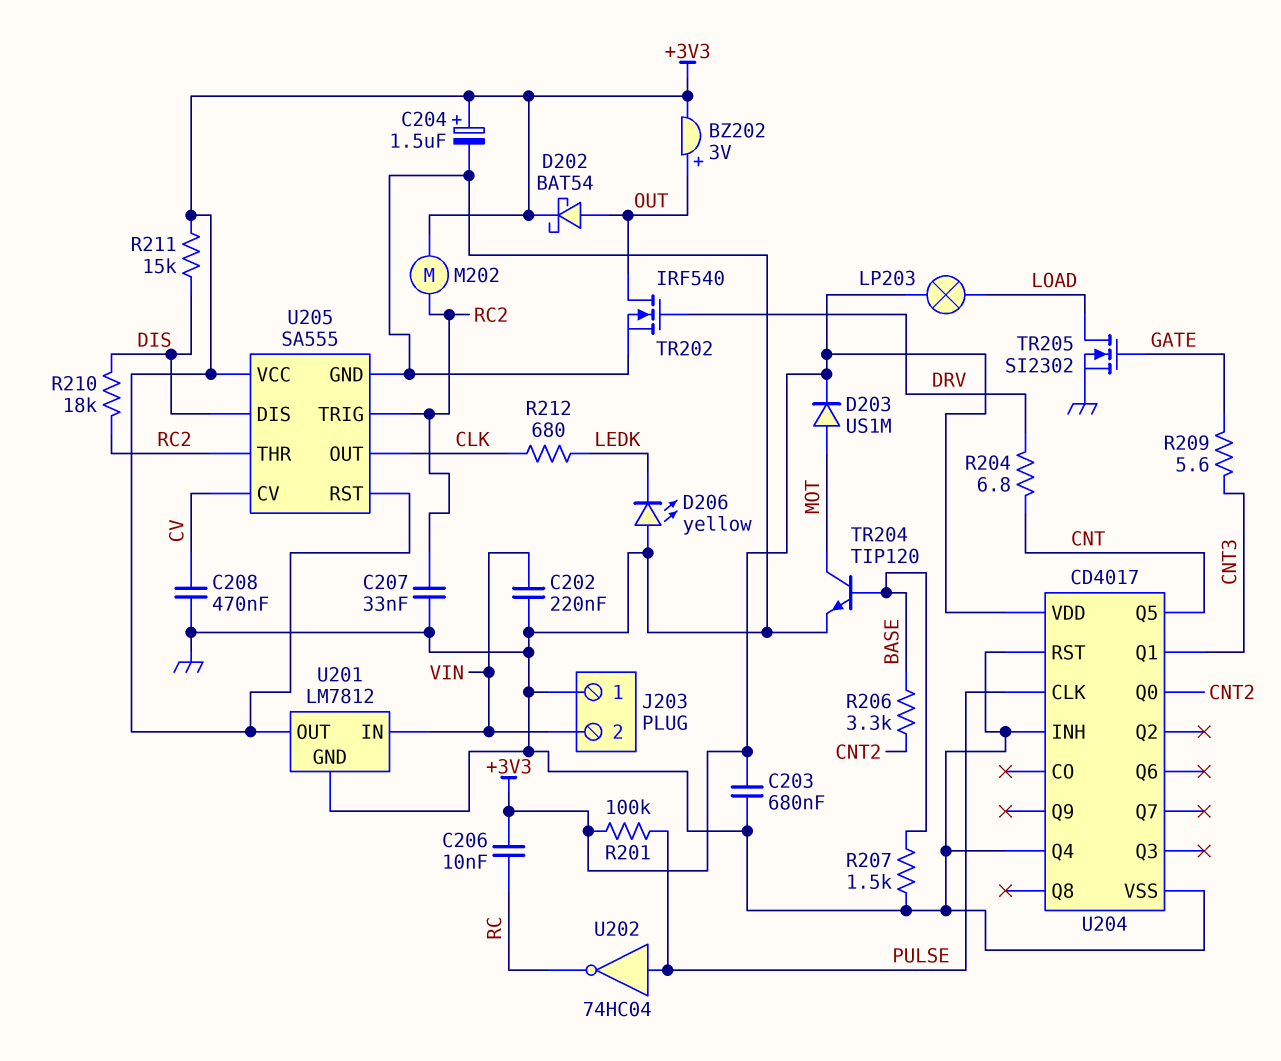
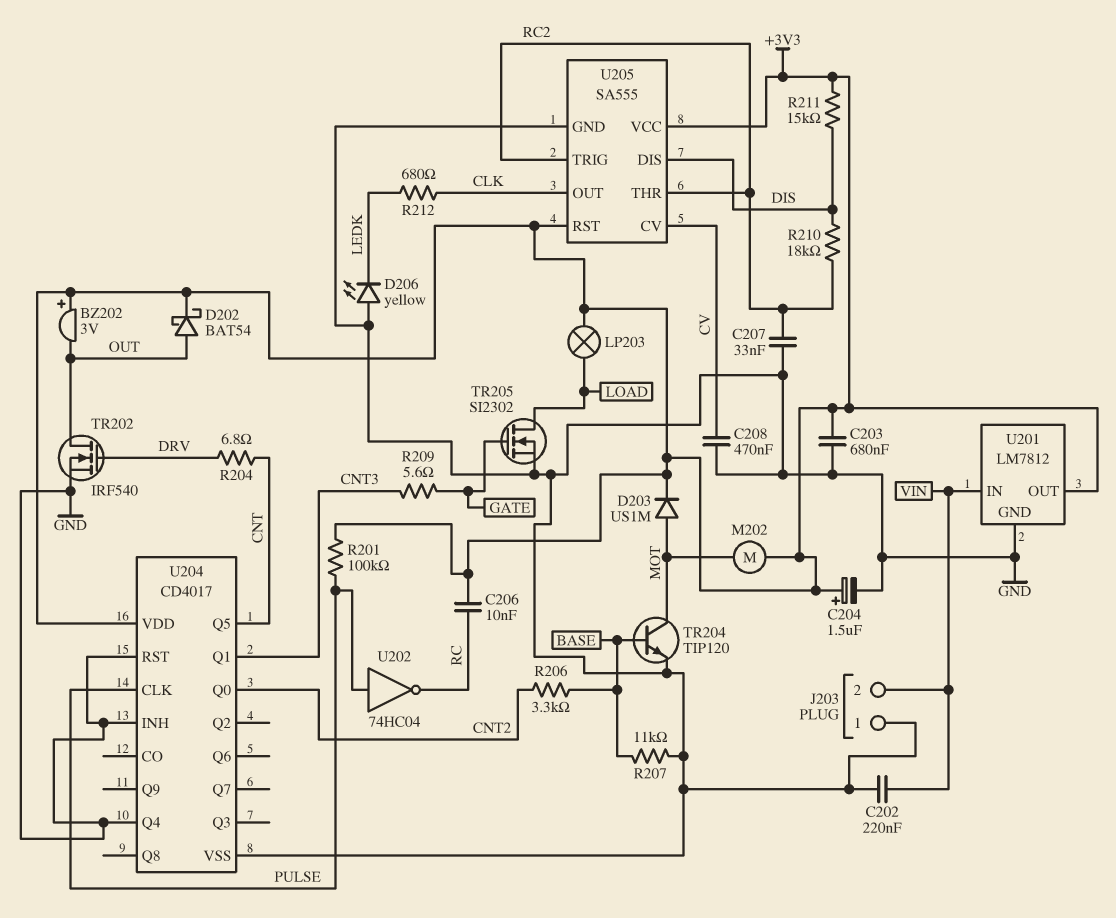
BZ202: buzzer 3V (plus OUT, minus +3V3) -> buzzer 3V (plus +3V3, minus OUT)
M202: motor (+3V3, RC2) -> motor (+3V3, MOT)
R207: 1.5k (BASE, GND) -> 11k (BASE, GND)

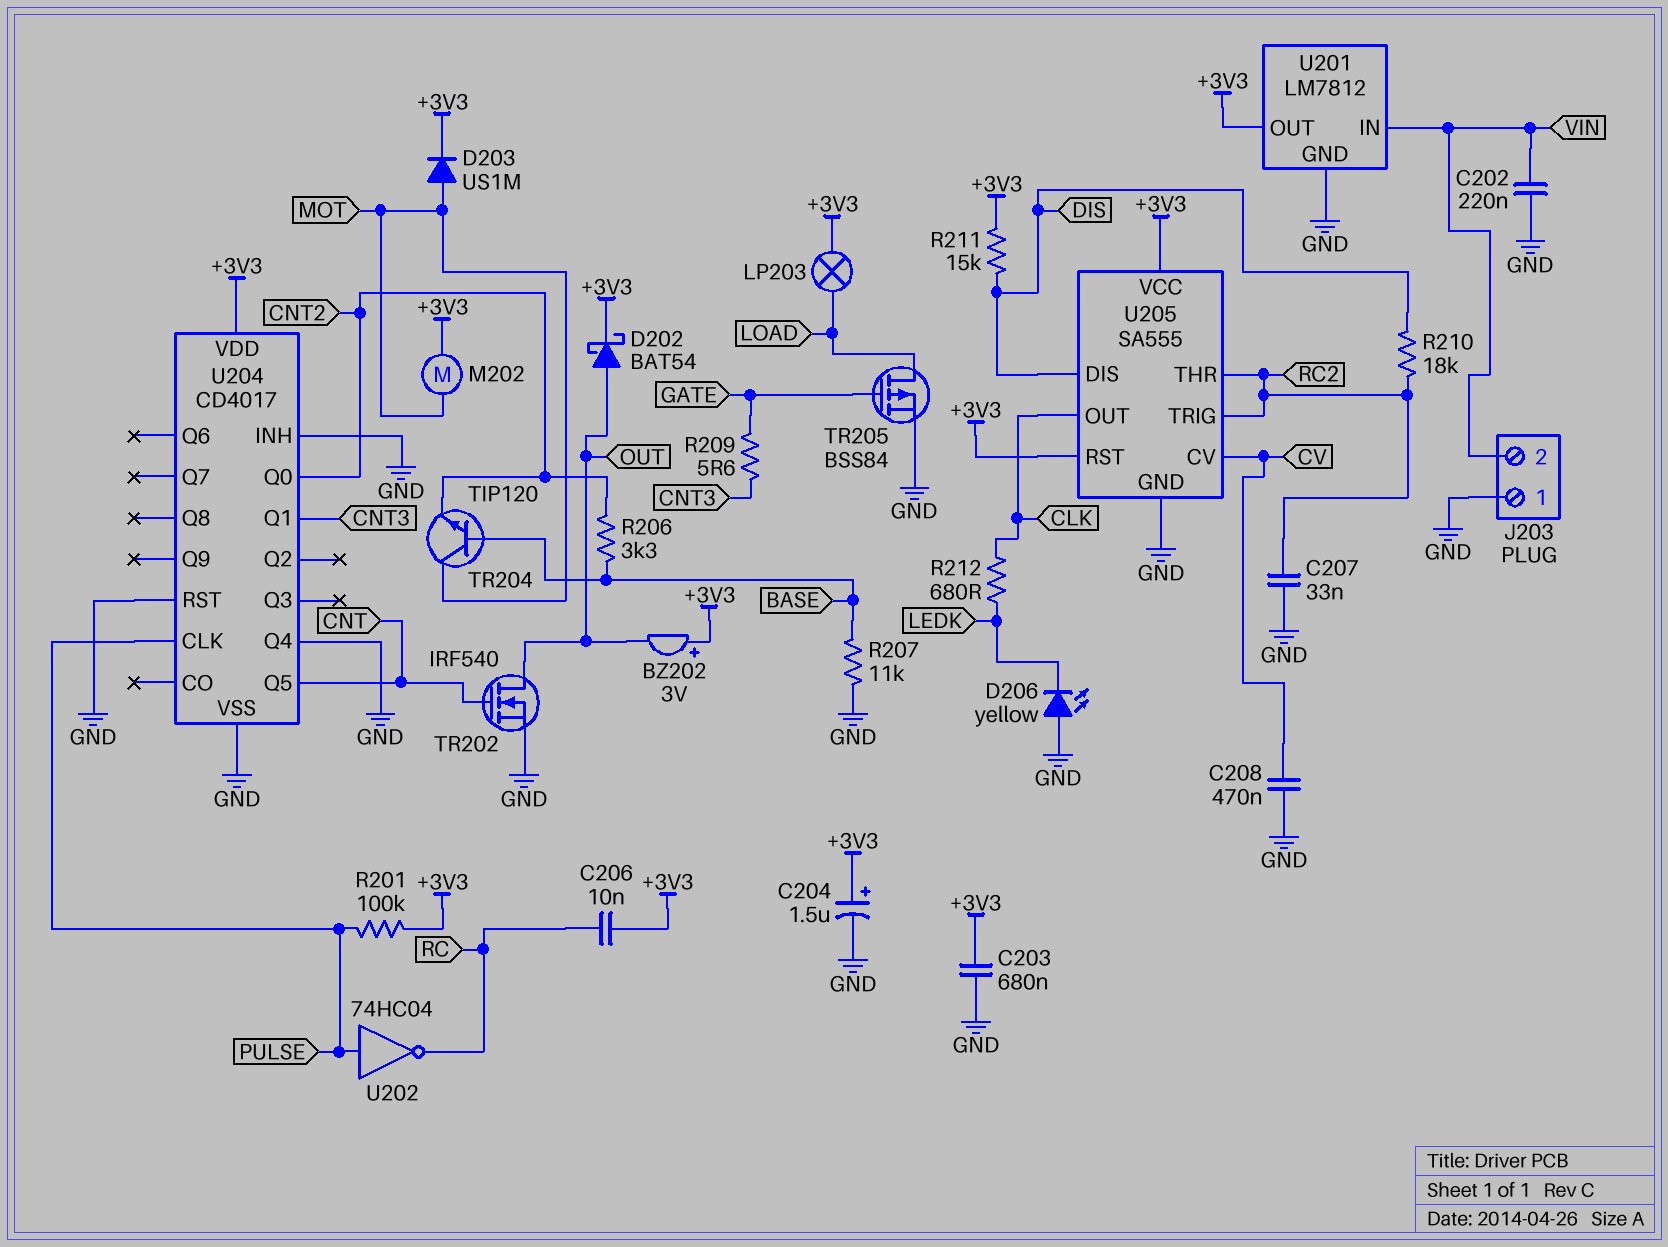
R204: 6.8 (CNT, DRV) -> none
TR202: NMOS IRF540 (G DRV, D OUT, S GND) -> NMOS IRF540 (G CNT, D OUT, S GND)
TR204: NPN TIP120 (B BASE, C MOT, E GND) -> NPN TIP120 (B BASE, C MOT, E CNT2)
TR205: NMOS SI2302 (G GATE, D LOAD, S GND) -> PMOS BSS84 (G GATE, D LOAD, S GND)

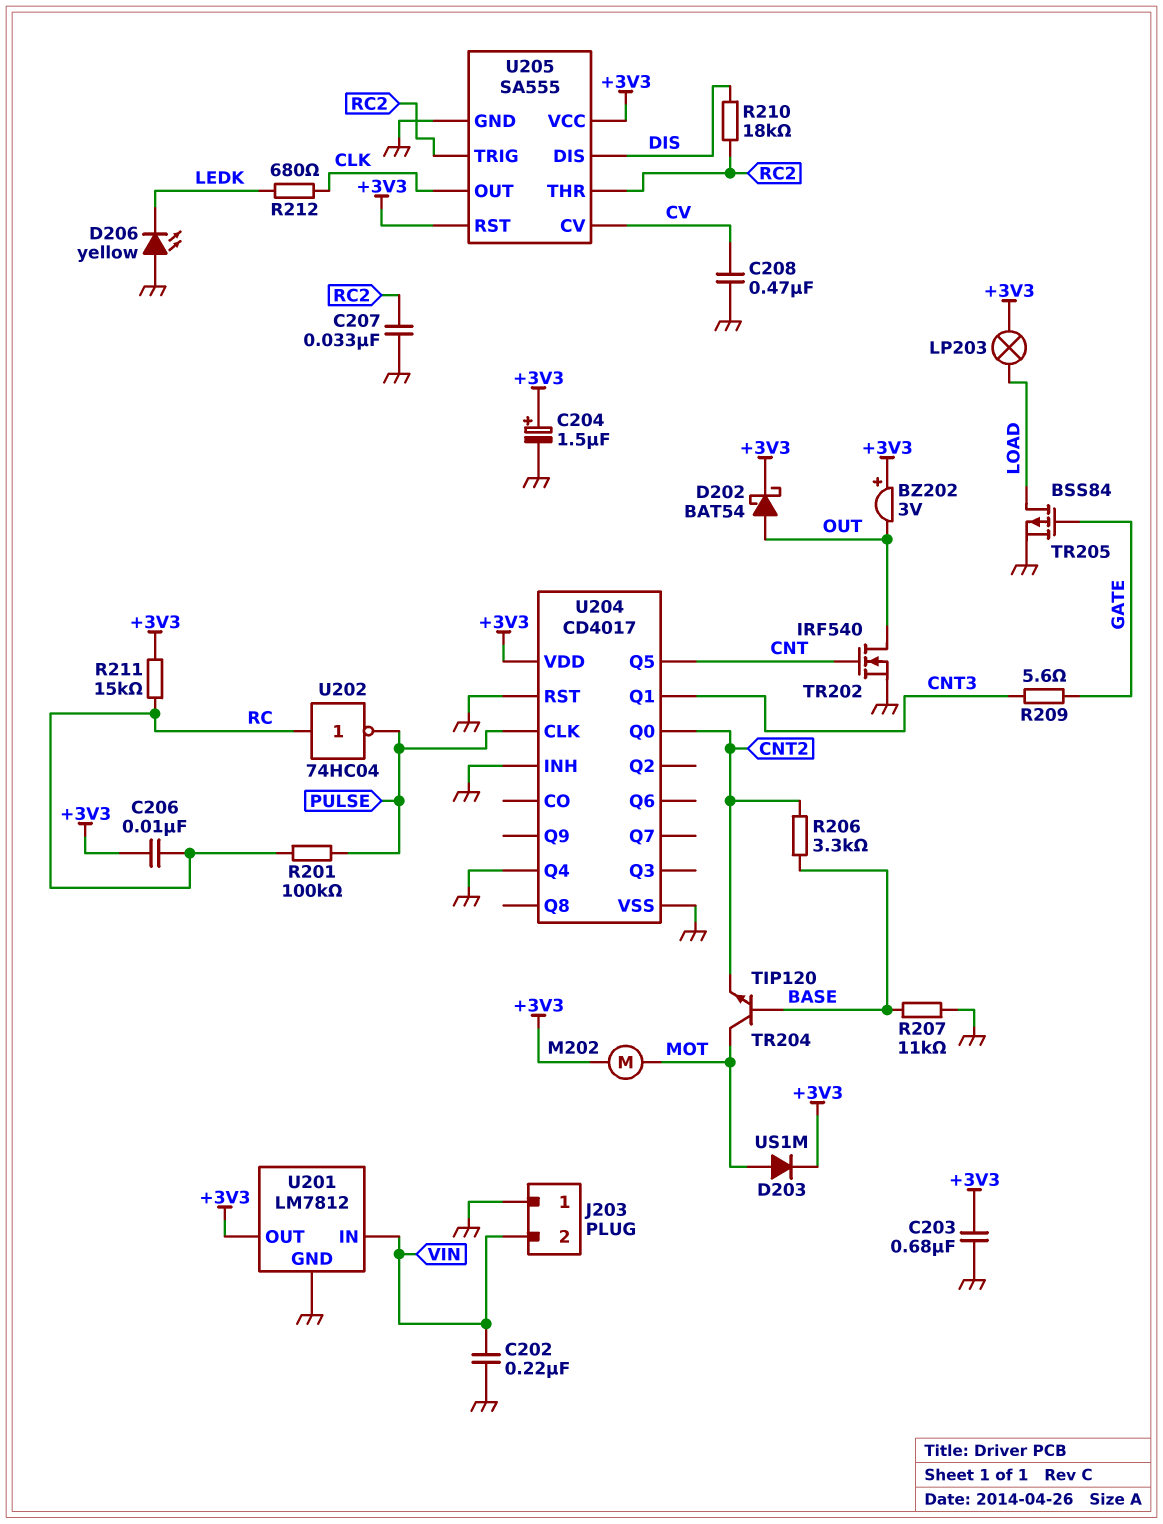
R201: 100k (+3V3, PULSE) -> 100k (PULSE, RC)
R211: 15k (+3V3, DIS) -> 15k (+3V3, RC)
U202: NOT 74HC04 (in PULSE, out RC) -> NOT 74HC04 (in RC, out PULSE)

